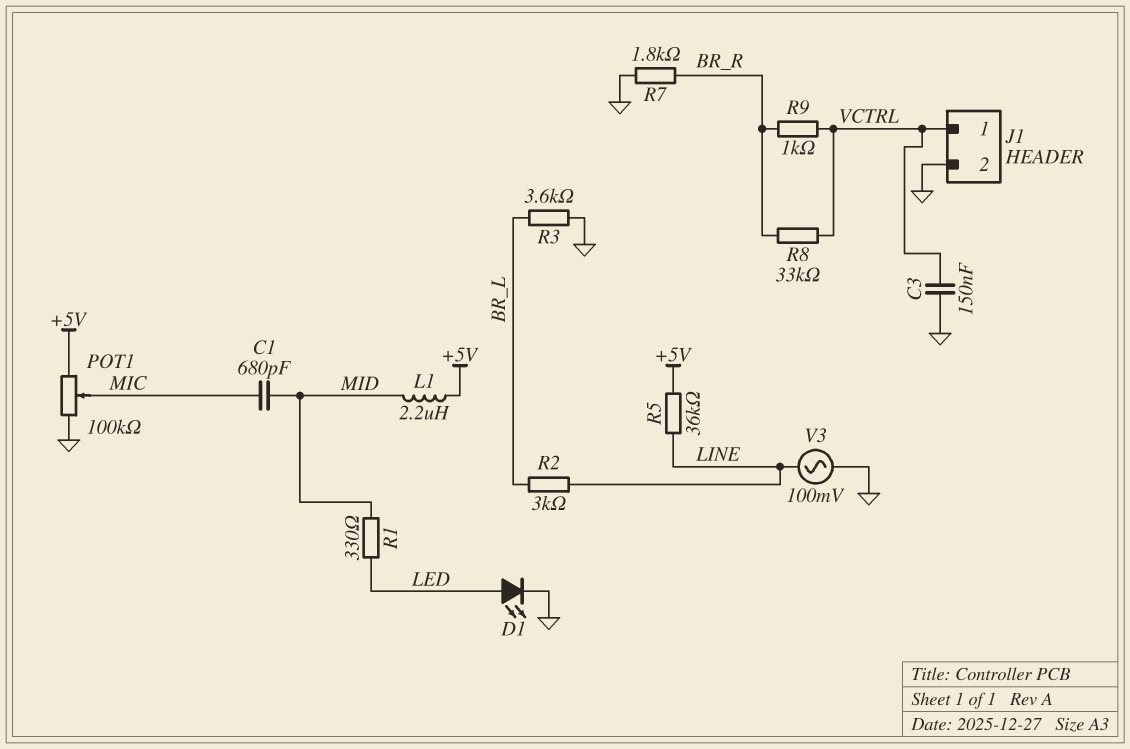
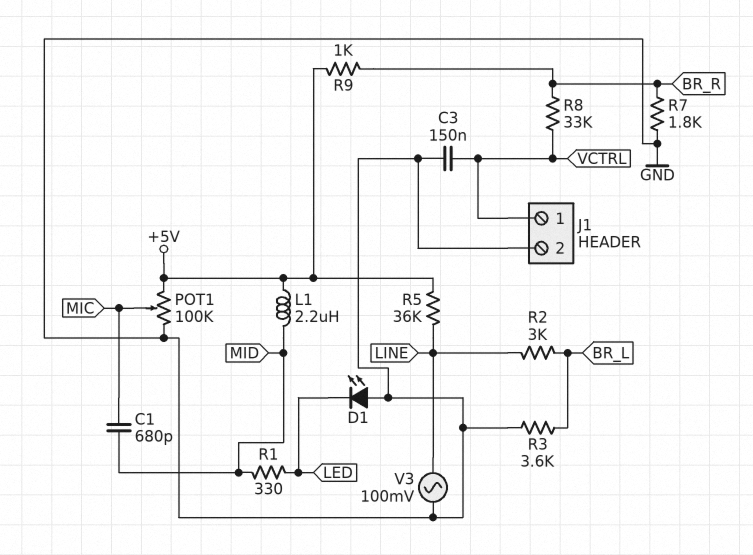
D1: LED (A LED, K GND) -> LED (A GND, K LED)
R9: 1k (BR_R, VCTRL) -> 1k (+5V, BR_R)

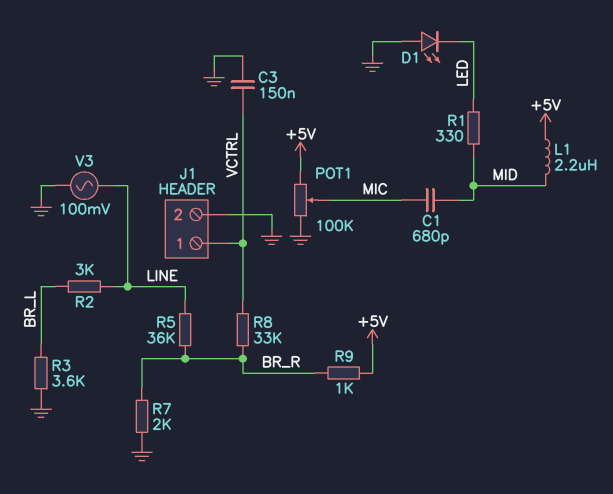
R5: 36k (+5V, LINE) -> 36k (BR_R, LINE)
R7: 1.8k (BR_R, GND) -> 2k (BR_R, GND)

